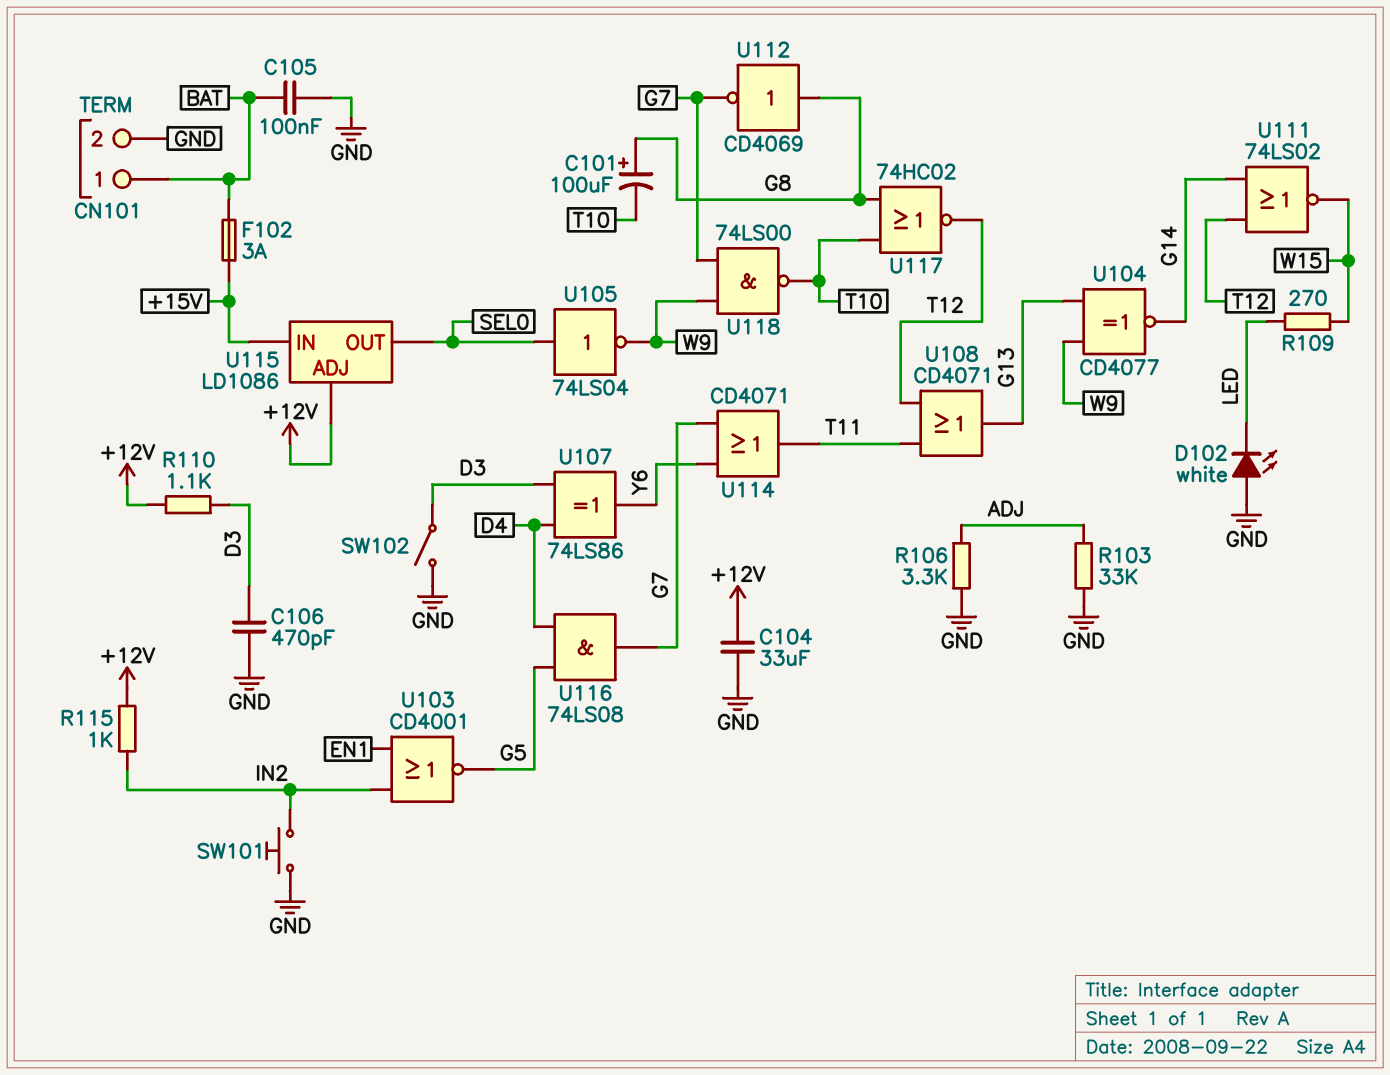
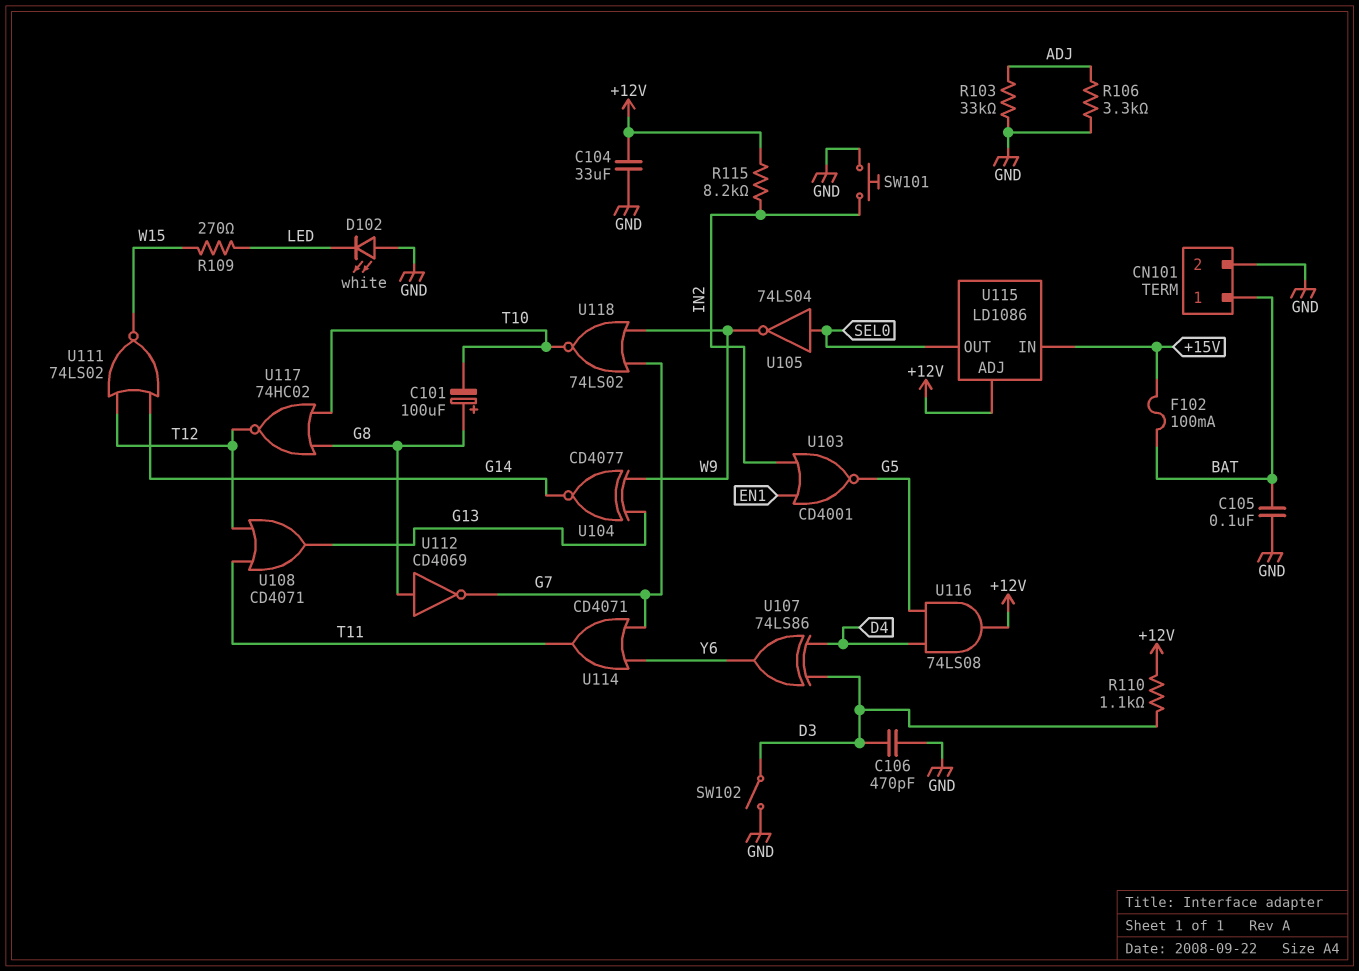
F102: 3A (+15V, BAT) -> 100mA (+15V, BAT)
R115: 1k (+12V, IN2) -> 8.2k (+12V, IN2)
U116: AND 74LS08 (in D4, in G5, out G7) -> AND 74LS08 (in D4, in G5, out +12V)
U118: NAND 74LS00 (in G7, in W9, out T10) -> NOR 74LS02 (in G7, in W9, out T10)

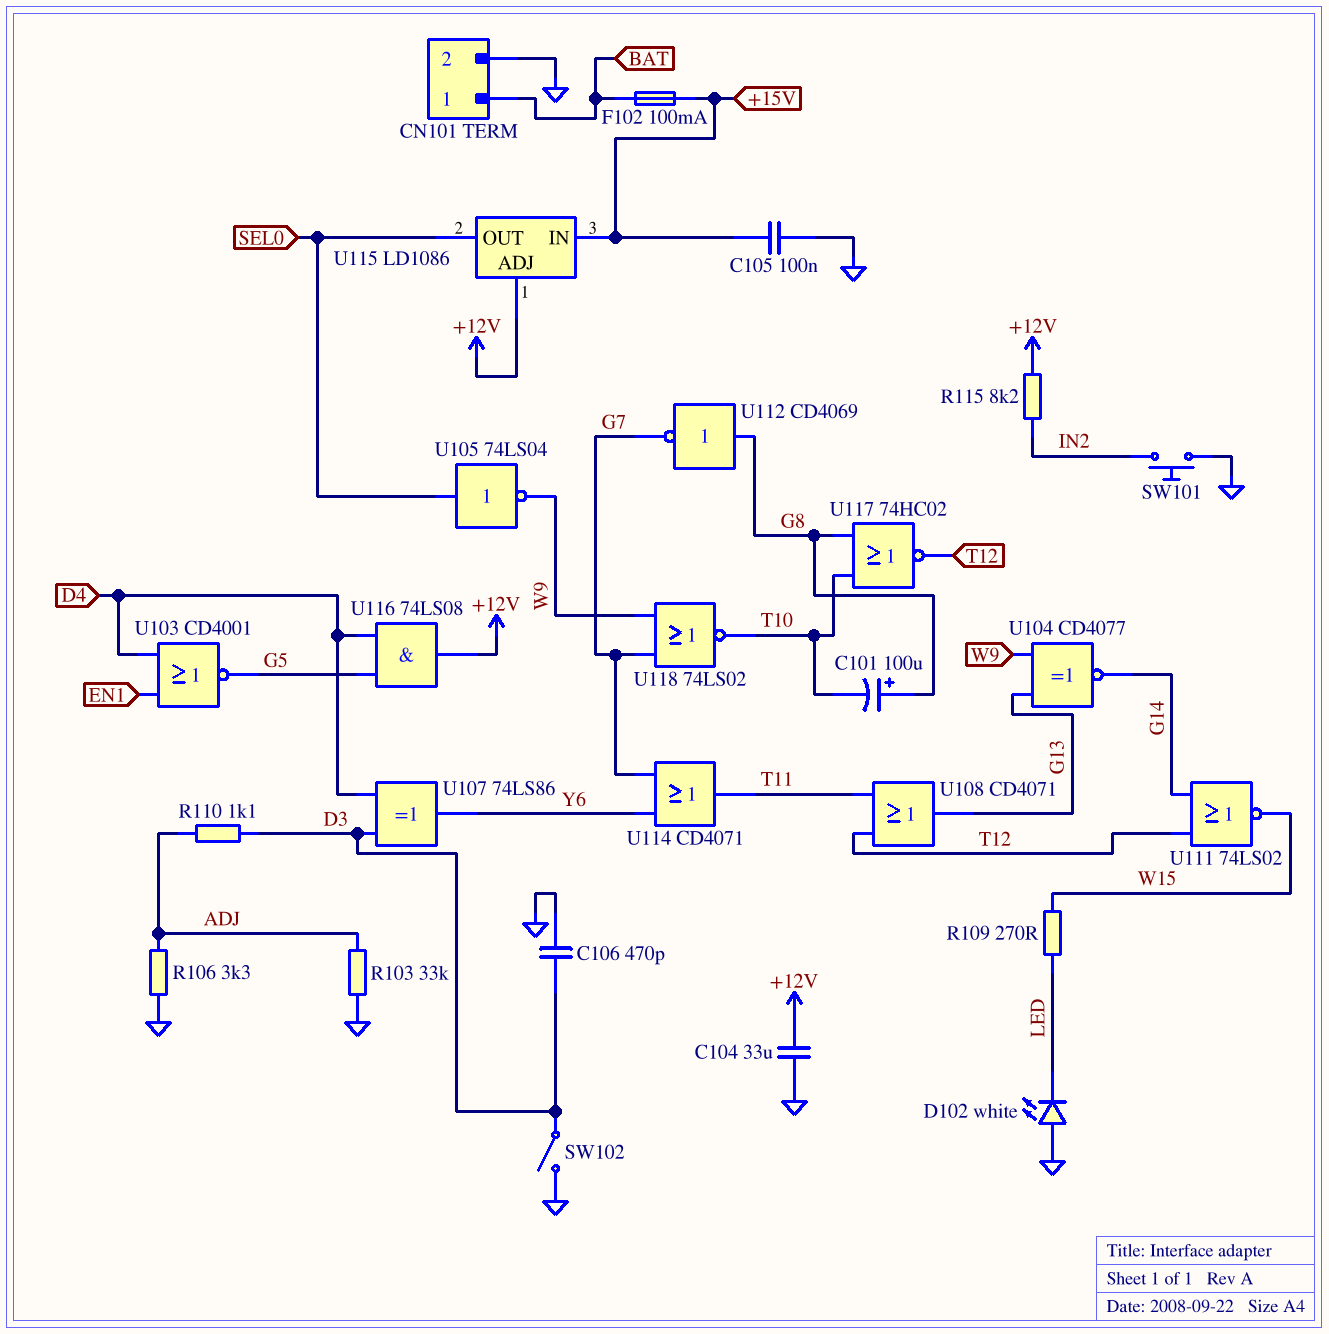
C105: 100nF (BAT, GND) -> 100nF (+15V, GND)
R110: 1.1k (+12V, D3) -> 1.1k (ADJ, D3)
U103: NOR CD4001 (in EN1, in IN2, out G5) -> NOR CD4001 (in D4, in EN1, out G5)

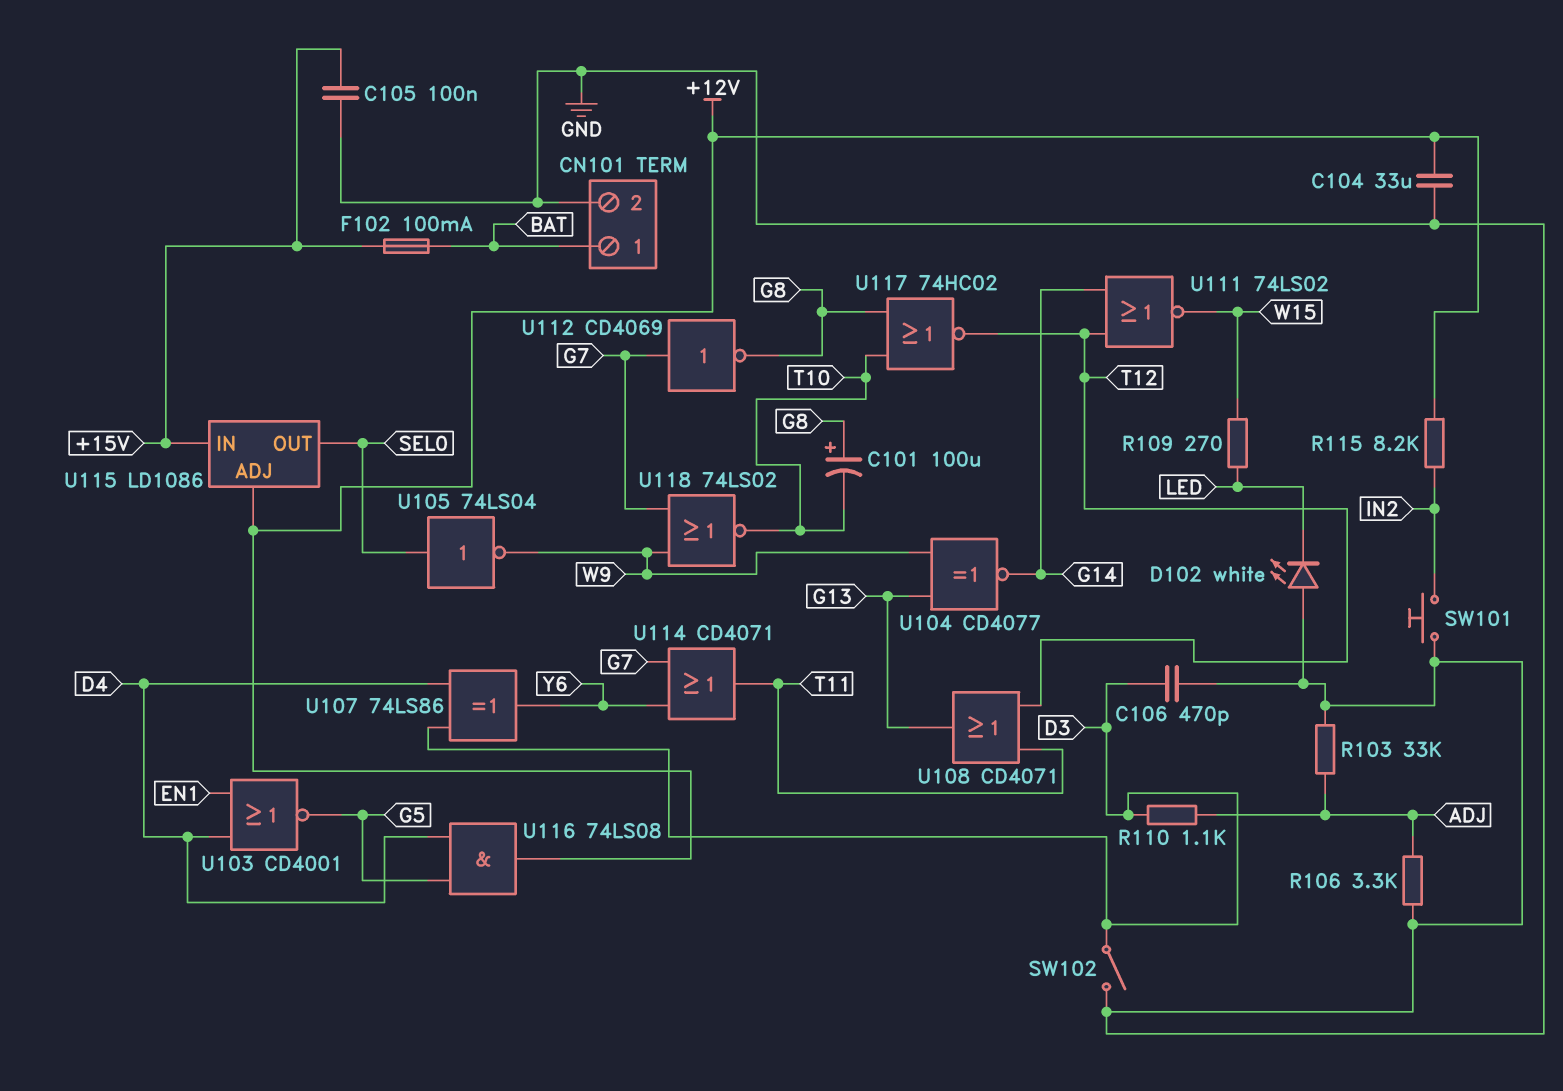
U112: NOT CD4069 (in G8, out G7) -> NOT CD4069 (in G7, out G8)

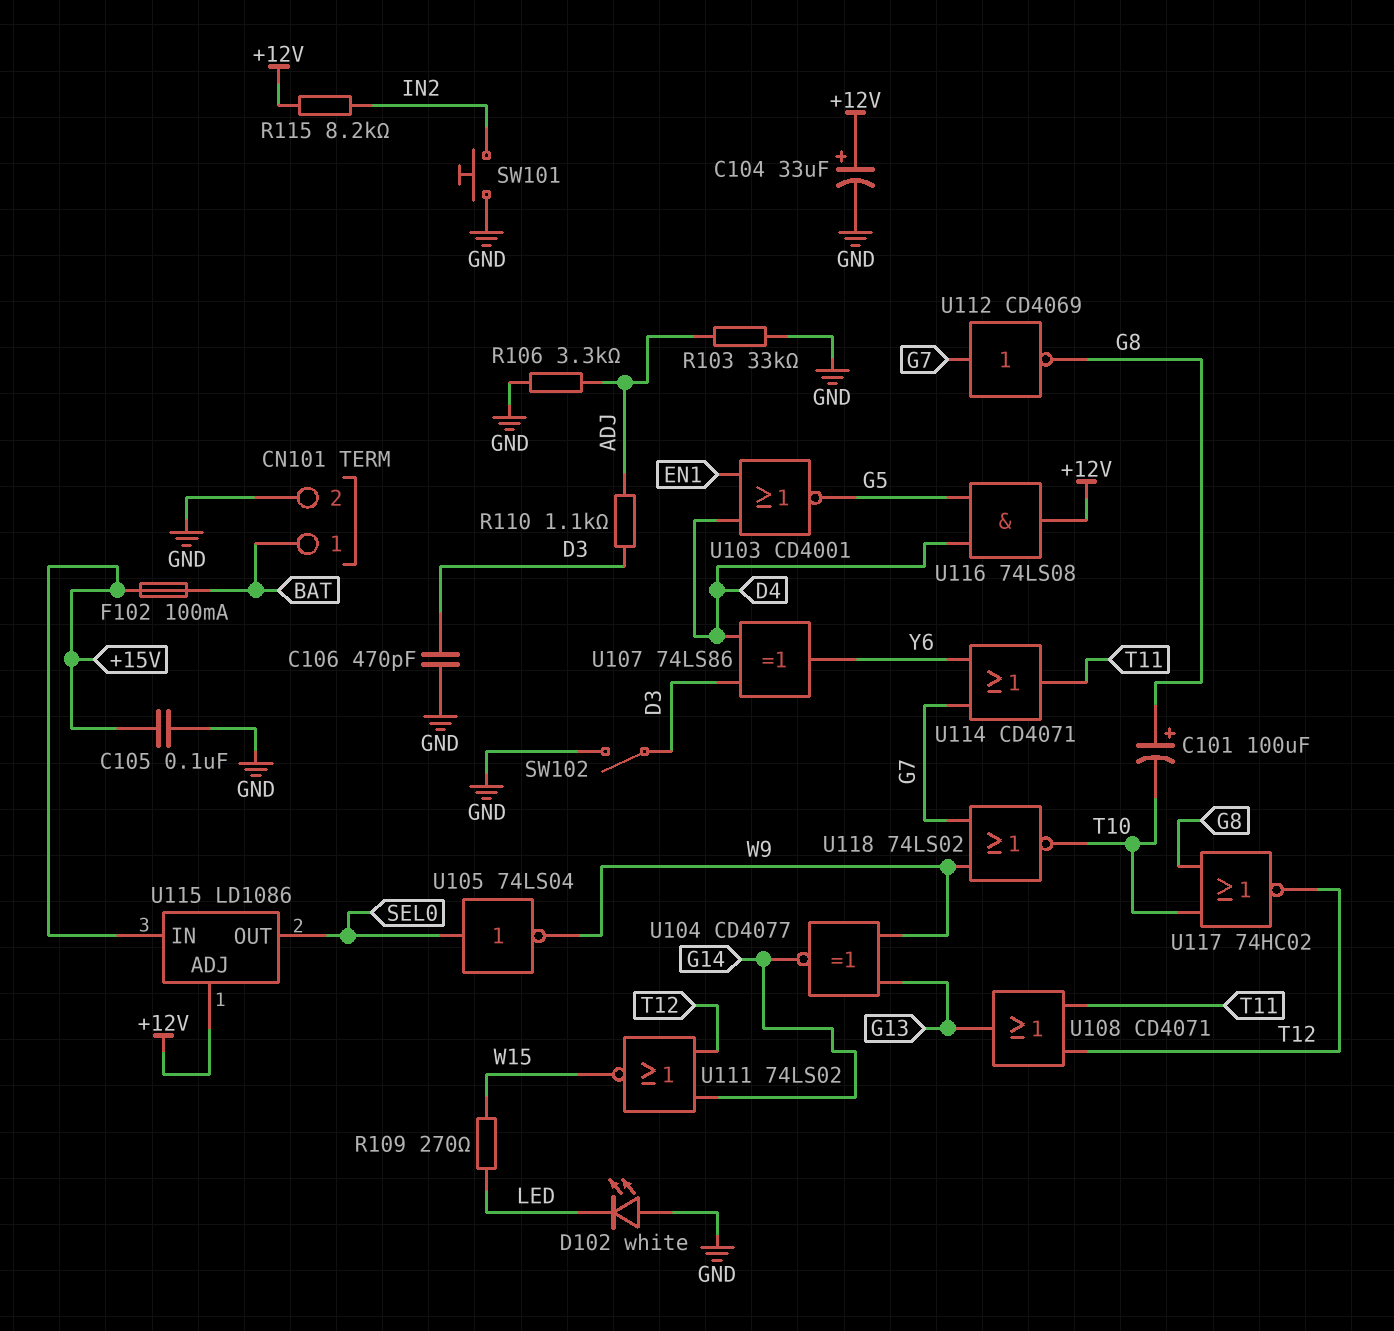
C104: 33uF (+12V, GND) -> 33uF (plus +12V, minus GND)

